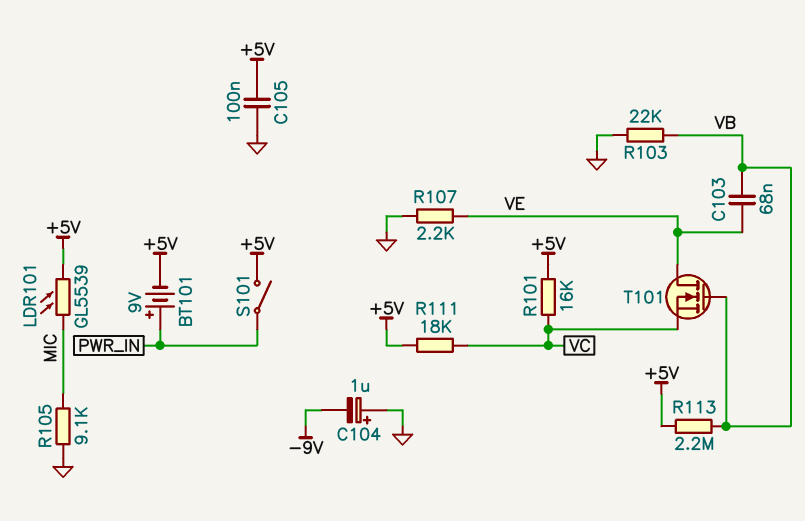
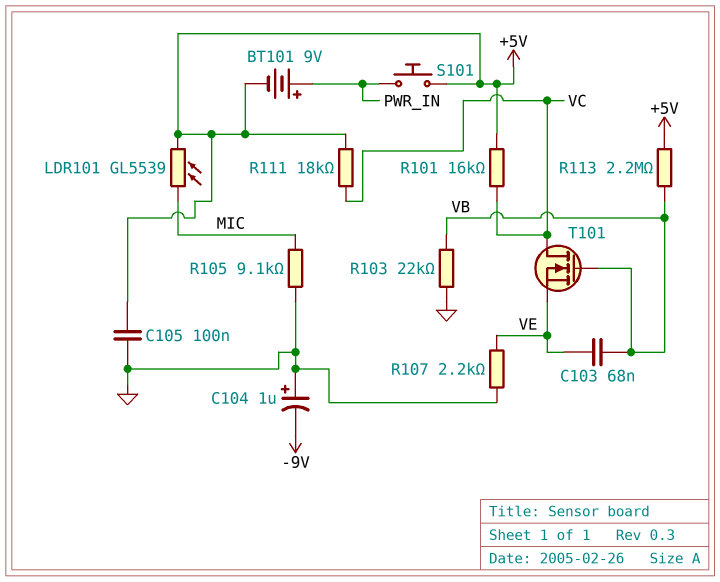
S101: switch (+5V, PWR_IN) -> button (+5V, PWR_IN)
T101: NMOS (G VB, D VE, S VC) -> NMOS (G VB, D VC, S VE)

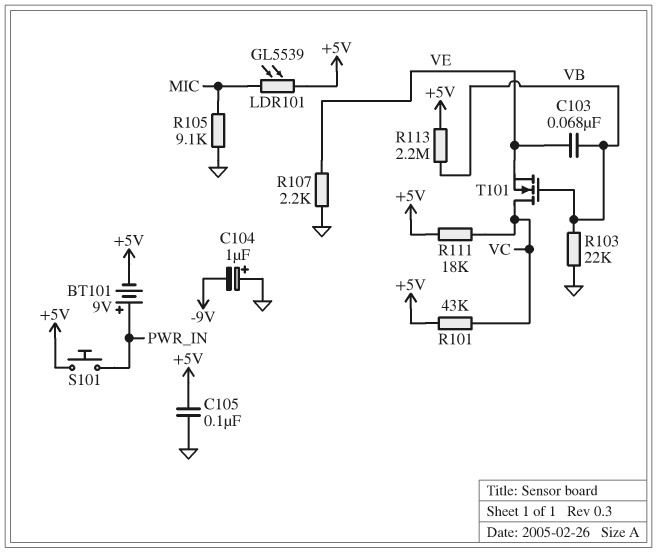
R101: 16k (+5V, VC) -> 43k (+5V, VC)

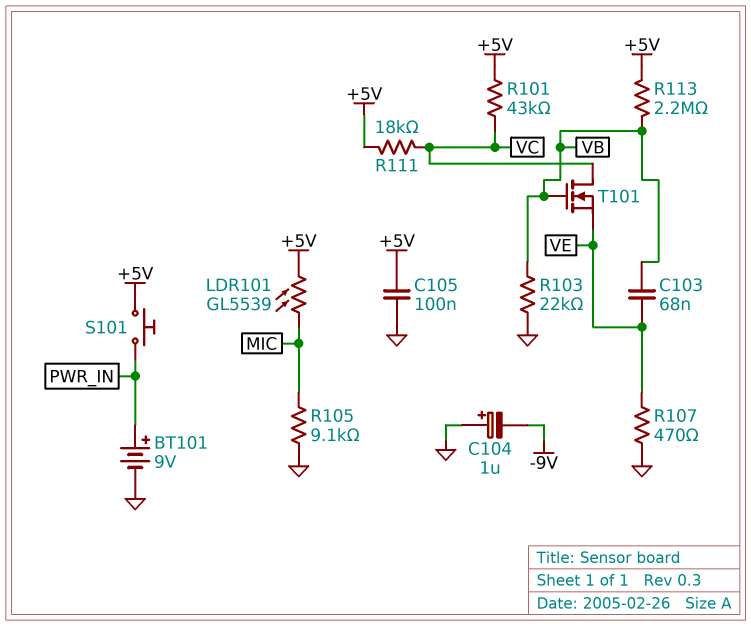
BT101: 9V (plus PWR_IN, minus +5V) -> 9V (plus PWR_IN, minus GND)
R107: 2.2k (GND, VE) -> 470 (GND, VE)

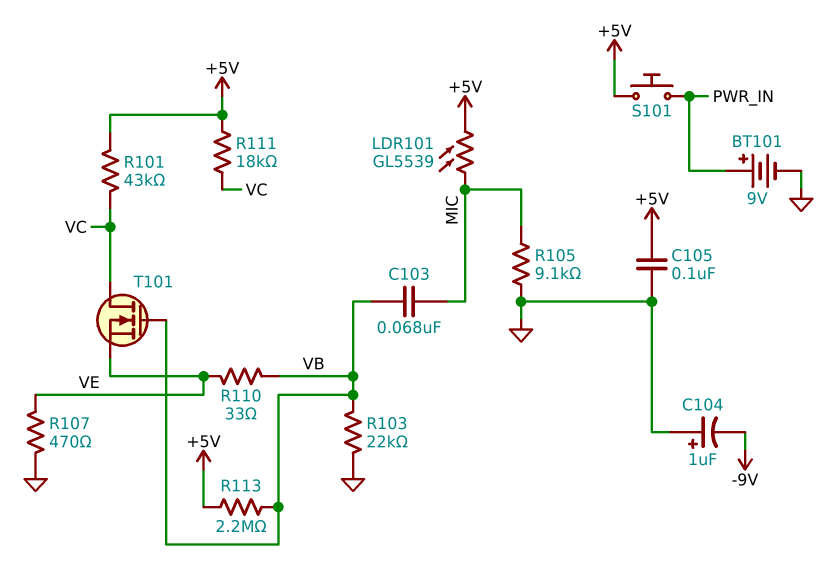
C103: 68nF (VB, VE) -> 68nF (MIC, VB)
R110: none -> 33 (VB, VE)

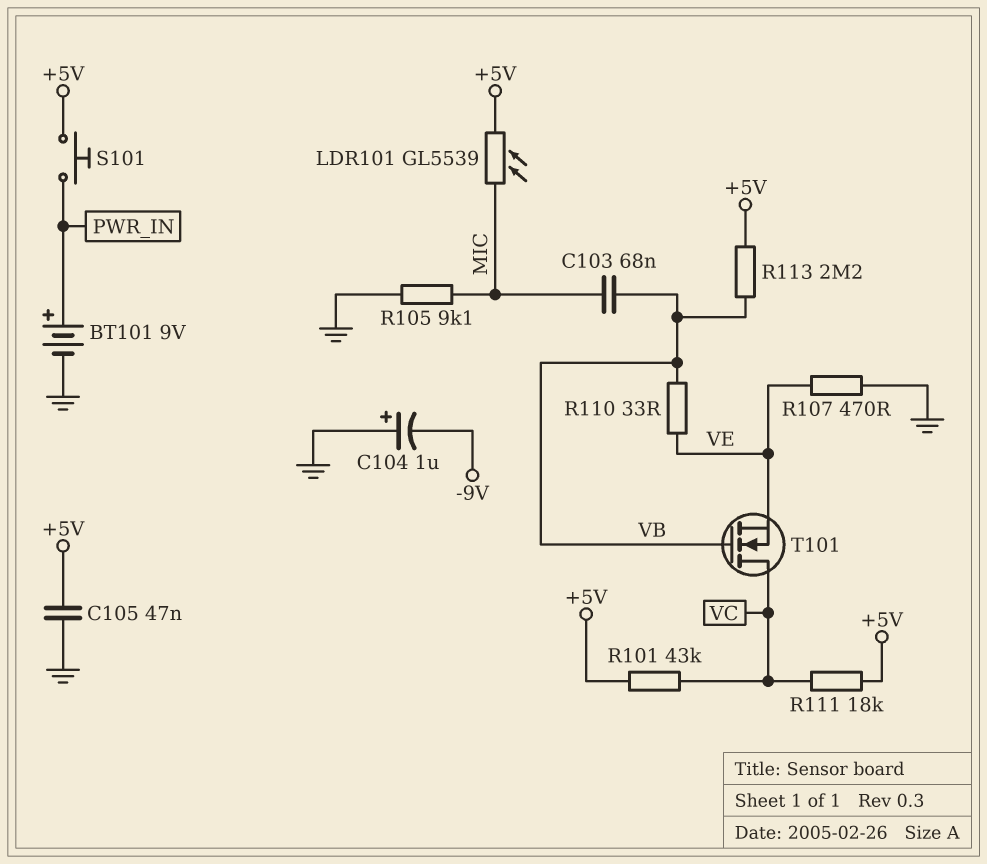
C105: 100nF (+5V, GND) -> 47nF (+5V, GND)
R103: 22k (GND, VB) -> none

